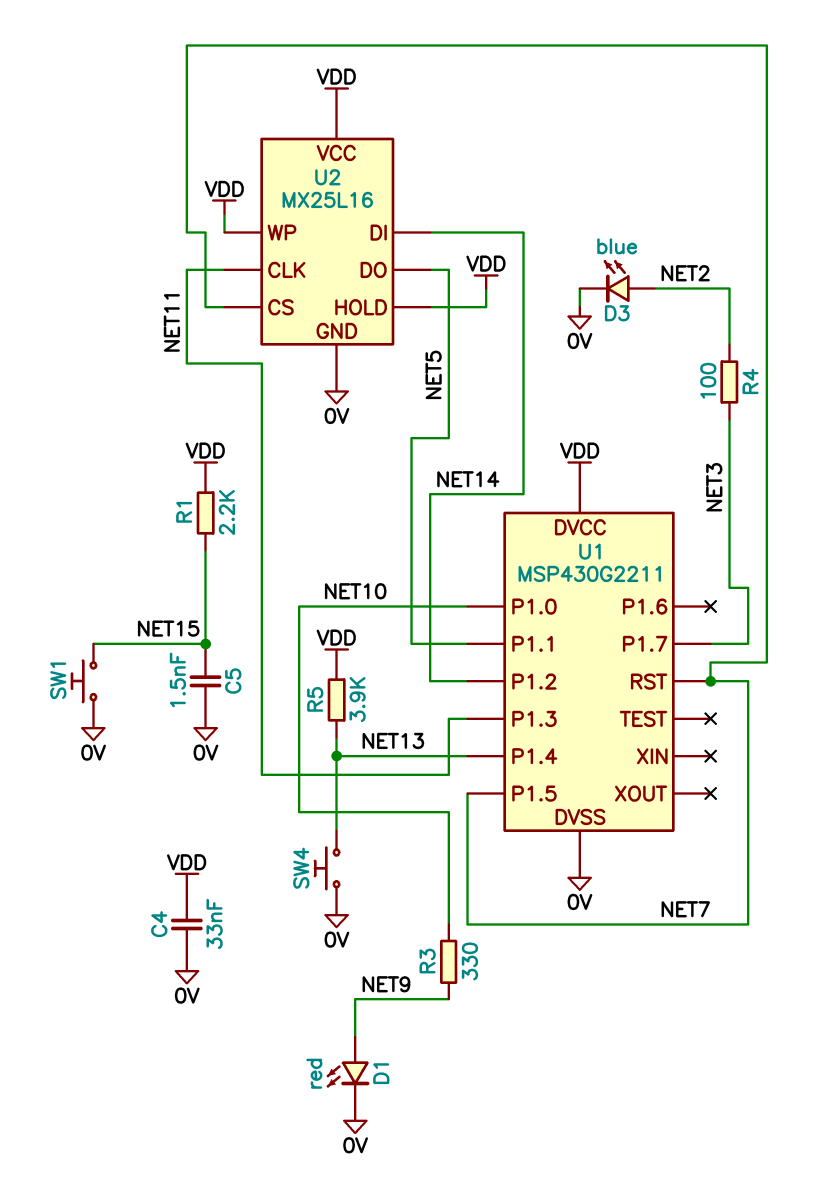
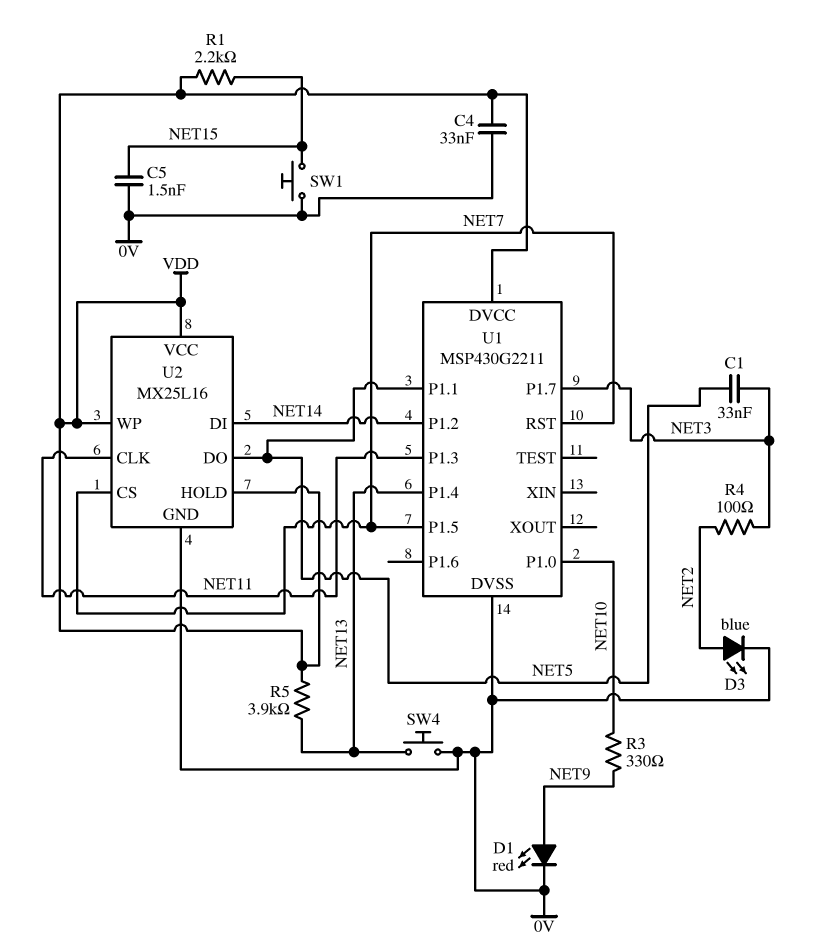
C1: none -> 33nF (NET3, NET5)

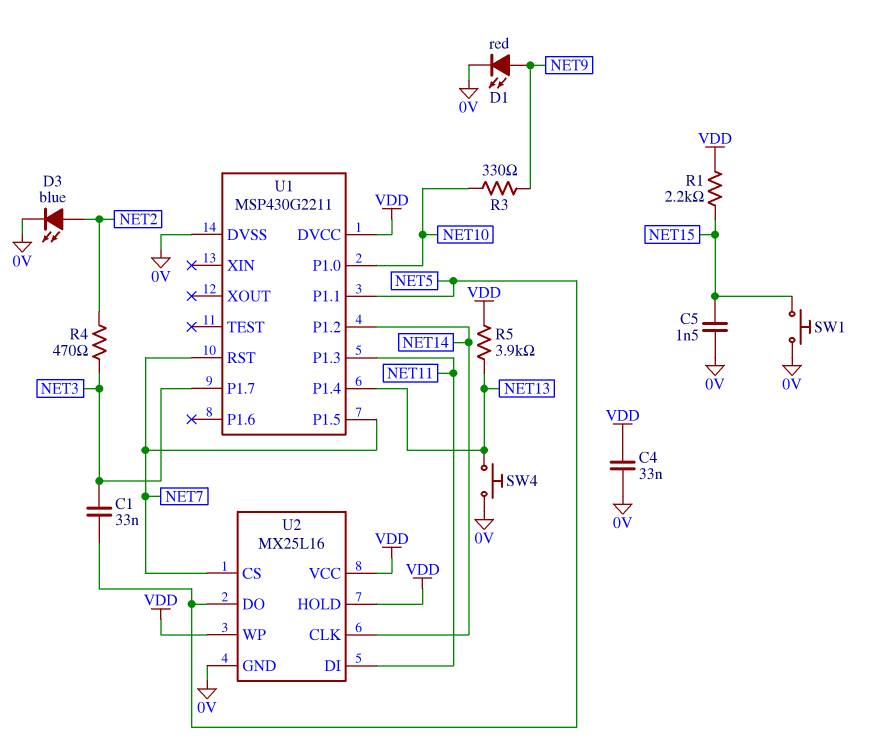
R4: 100 (NET2, NET3) -> 470 (NET2, NET3)
U2 pin CLK: NET11 -> NET14
U2 pin DI: NET14 -> NET11

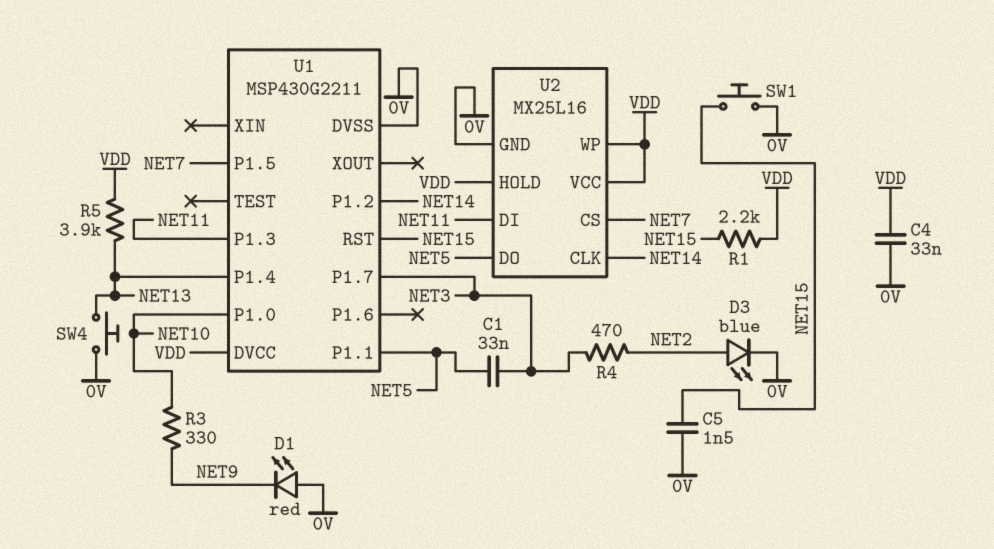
D1: LED red (A NET9, K 0V) -> LED red (A 0V, K NET9)
U1 pin RST: NET7 -> NET15

